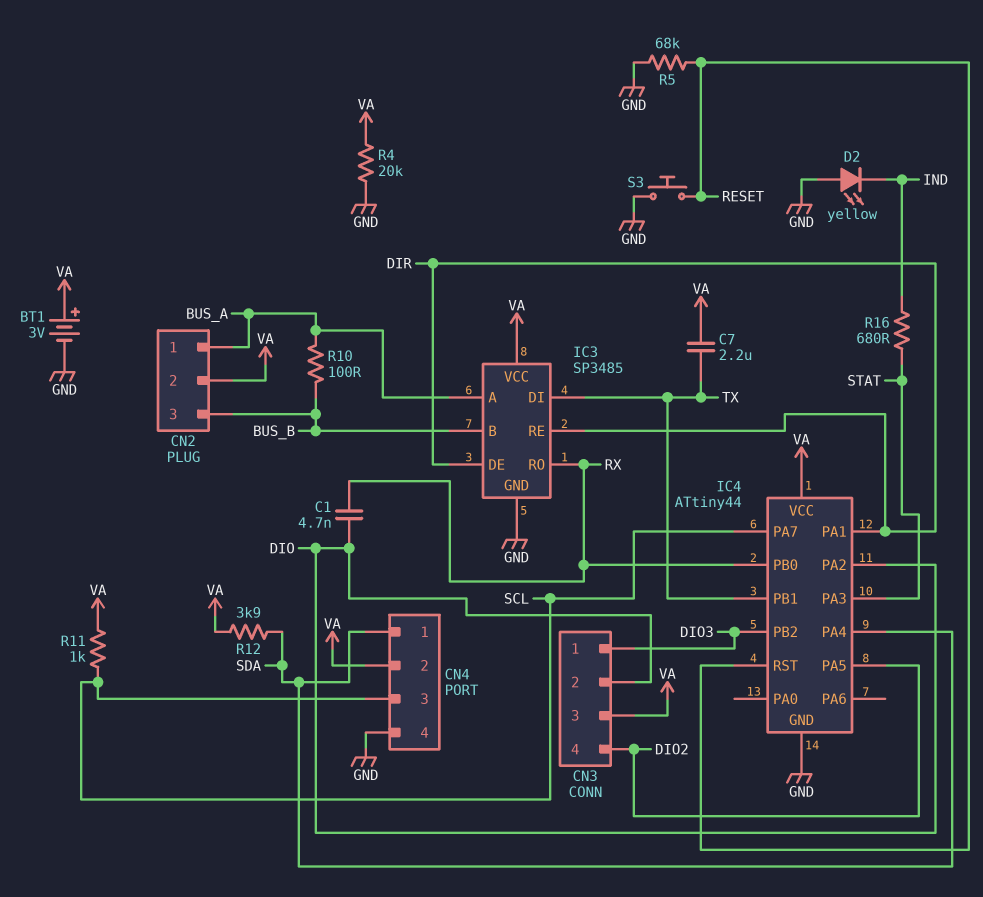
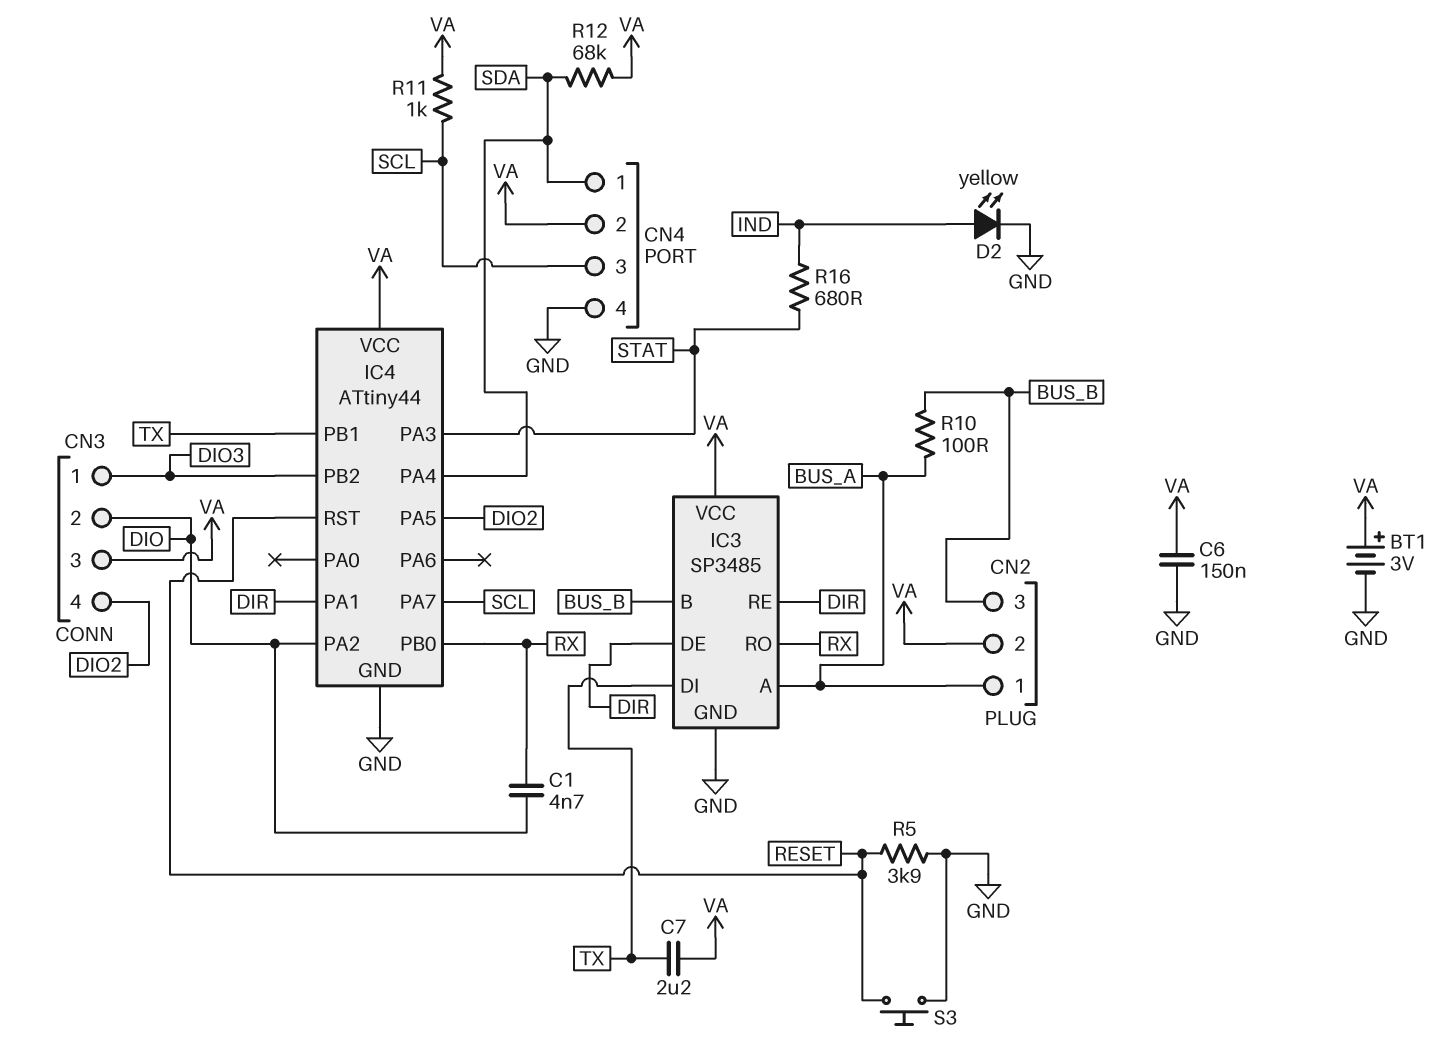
C6: none -> 150nF (GND, VA)
D2: LED yellow (A GND, K IND) -> LED yellow (A IND, K GND)
R4: 20k (GND, VA) -> none
R5: 68k (GND, RESET) -> 3.9k (GND, RESET)
R12: 3.9k (SDA, VA) -> 68k (SDA, VA)

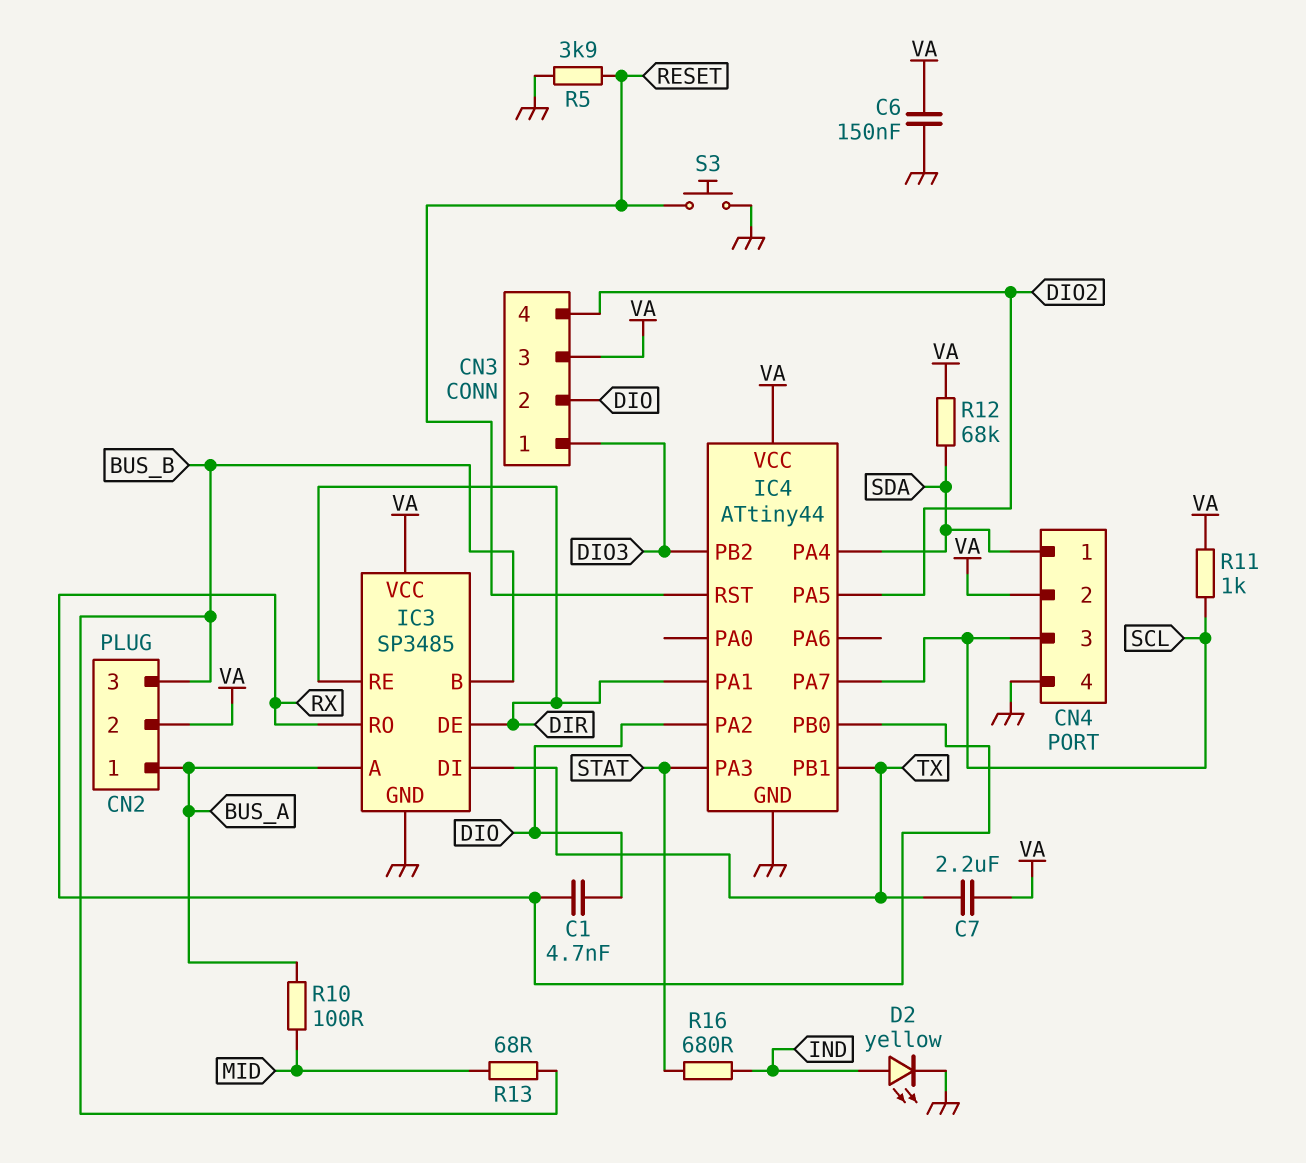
BT1: 3V (plus VA, minus GND) -> none
R10: 100 (BUS_A, BUS_B) -> 100 (BUS_A, MID)
R13: none -> 68 (BUS_B, MID)

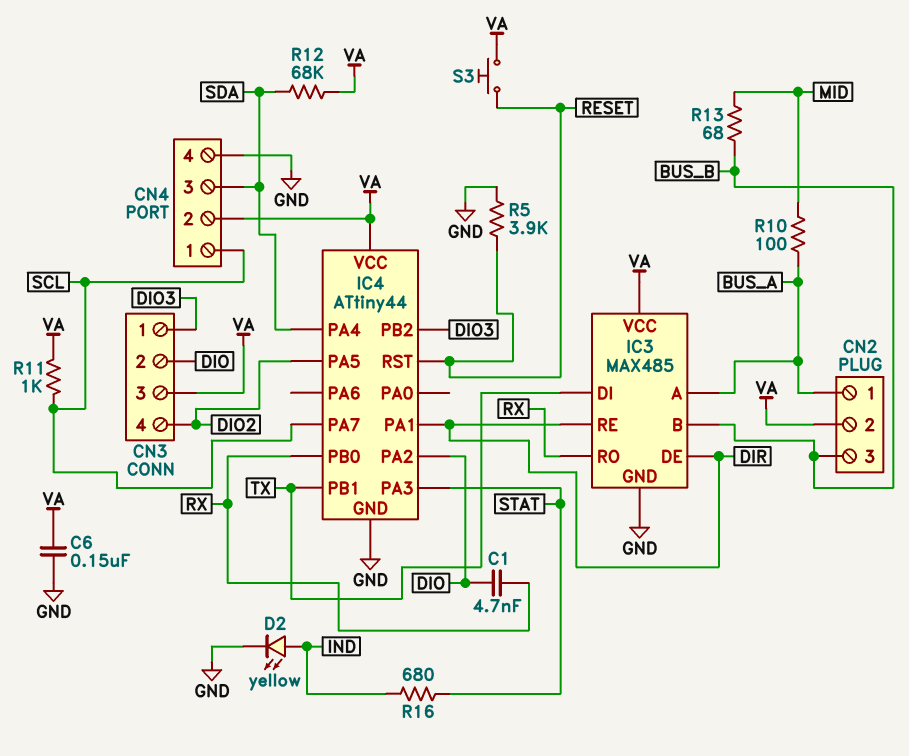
C7: 2.2uF (TX, VA) -> none
CN4 pin 1: SDA -> SCL
CN4 pin 3: SCL -> SDA
IC3: SP3485 -> MAX485
S3: button (GND, RESET) -> button (RESET, VA)

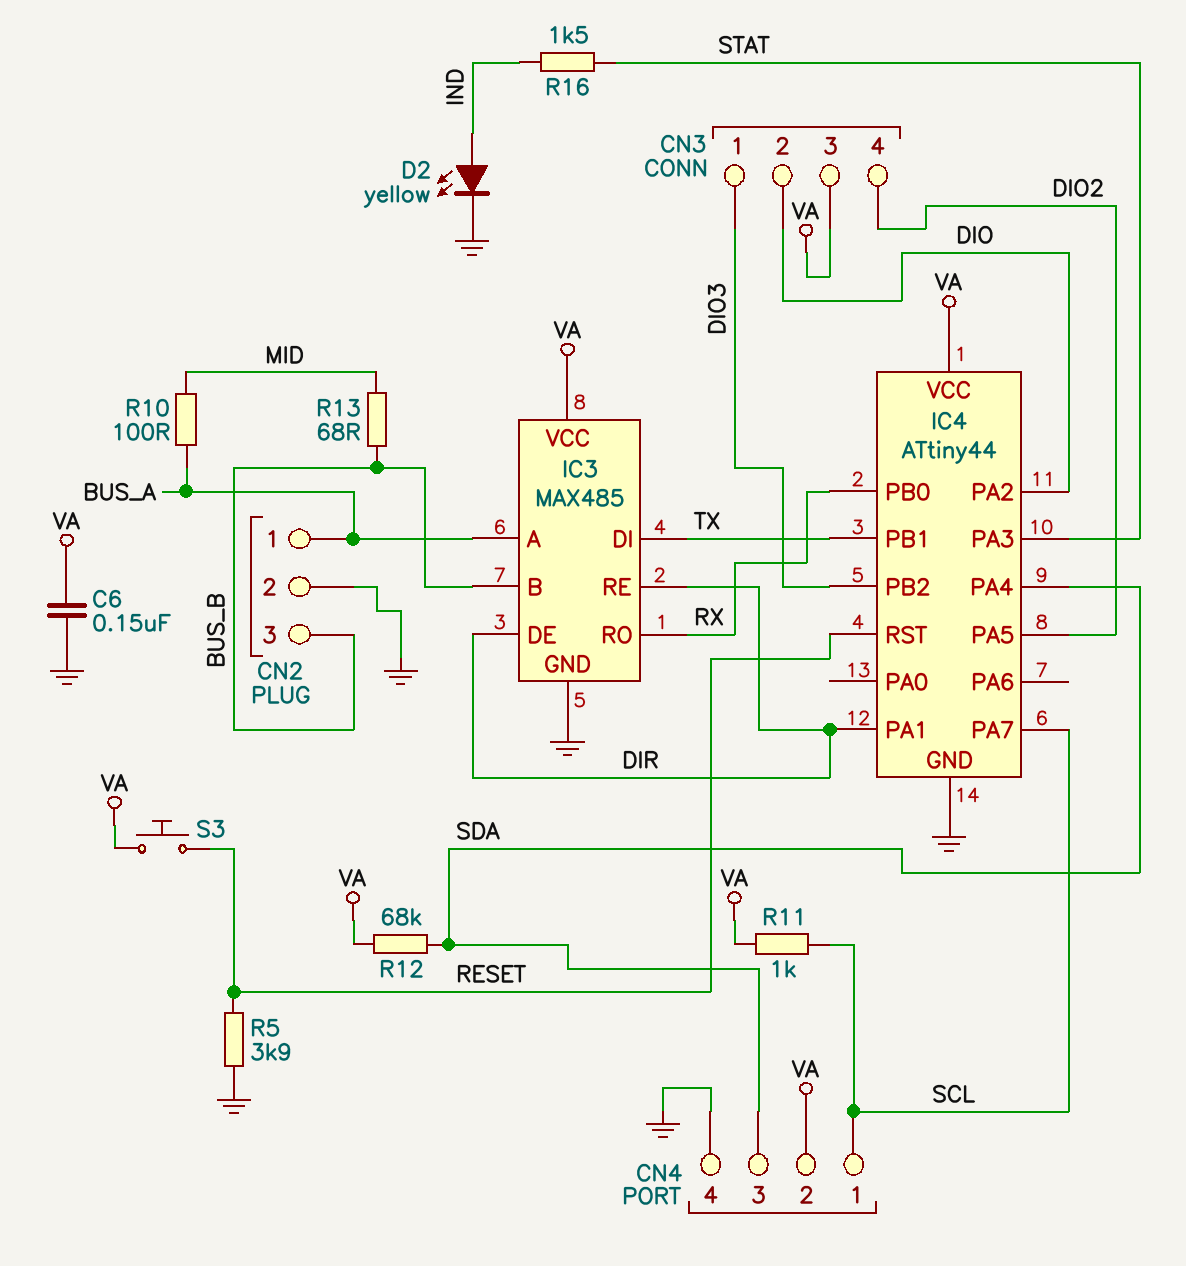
C1: 4.7nF (DIO, RX) -> none
CN2 pin 2: VA -> GND
R16: 680 (IND, STAT) -> 1.5k (IND, STAT)

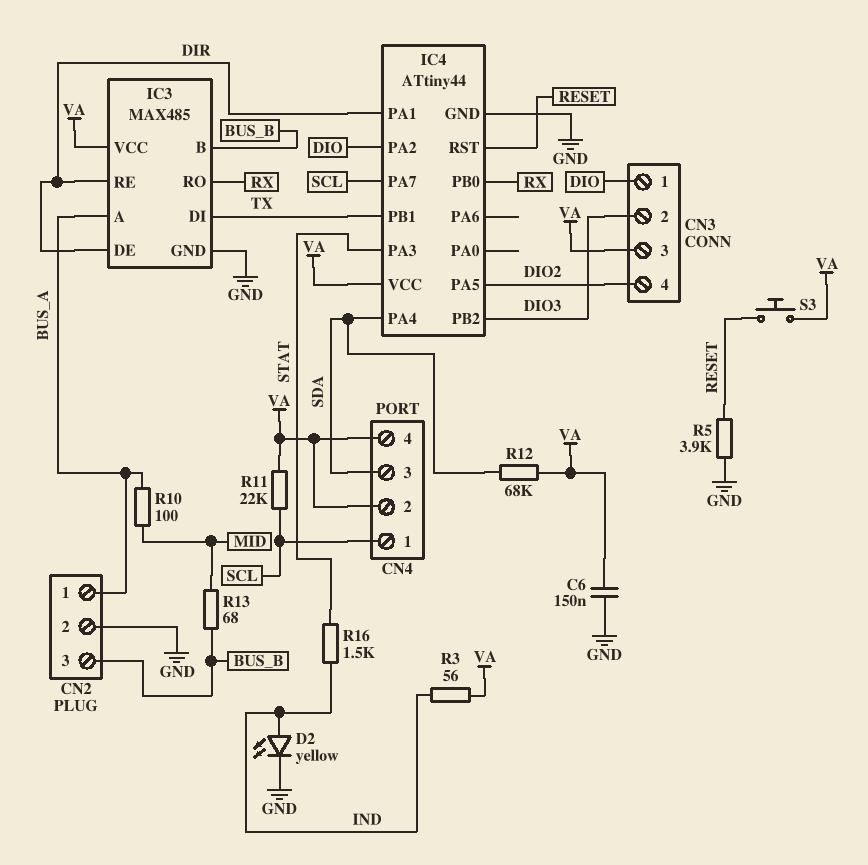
CN3 pin 1: DIO3 -> DIO
CN3 pin 2: DIO -> DIO3
CN4 pin 4: GND -> VA
R3: none -> 56 (IND, VA)
R11: 1k (SCL, VA) -> 22k (SCL, VA)

